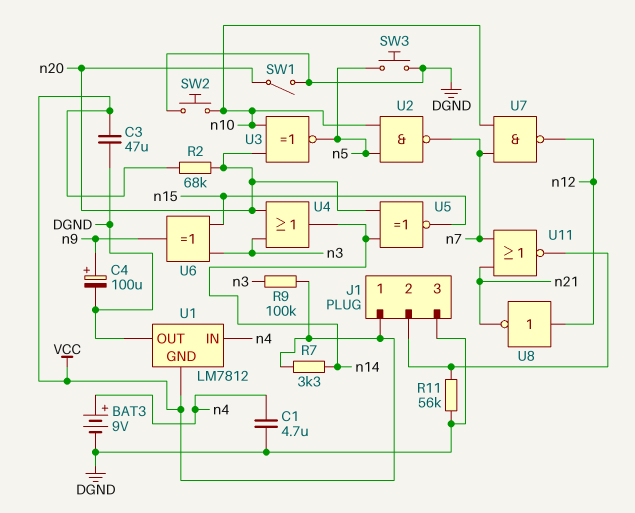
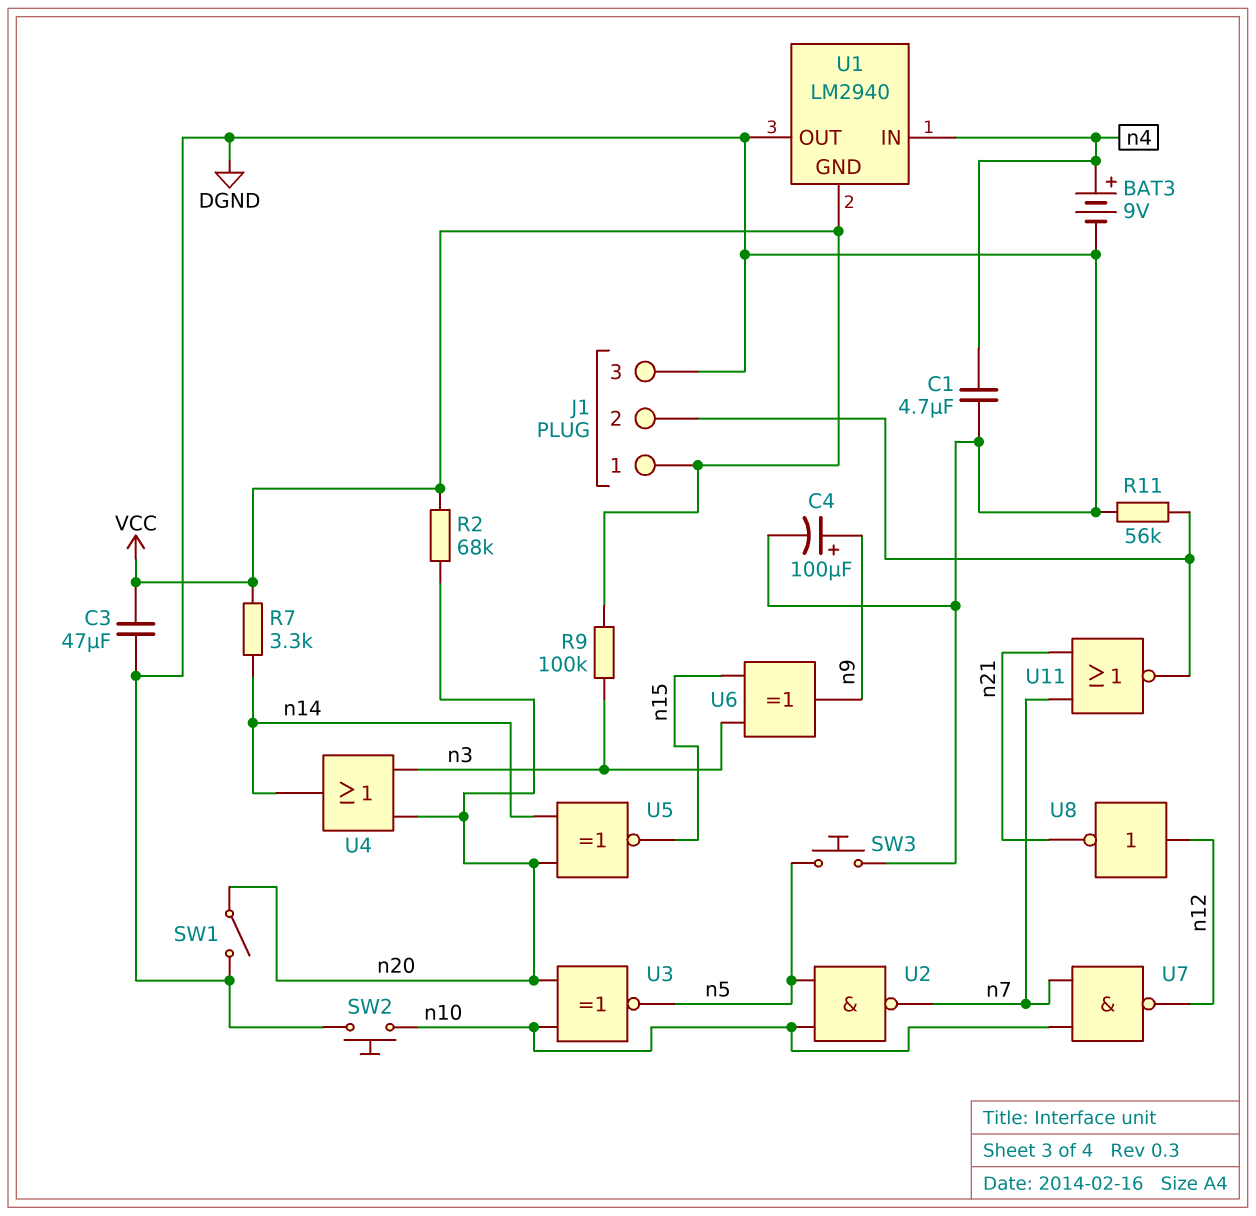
U1: LM7812 -> LM2940

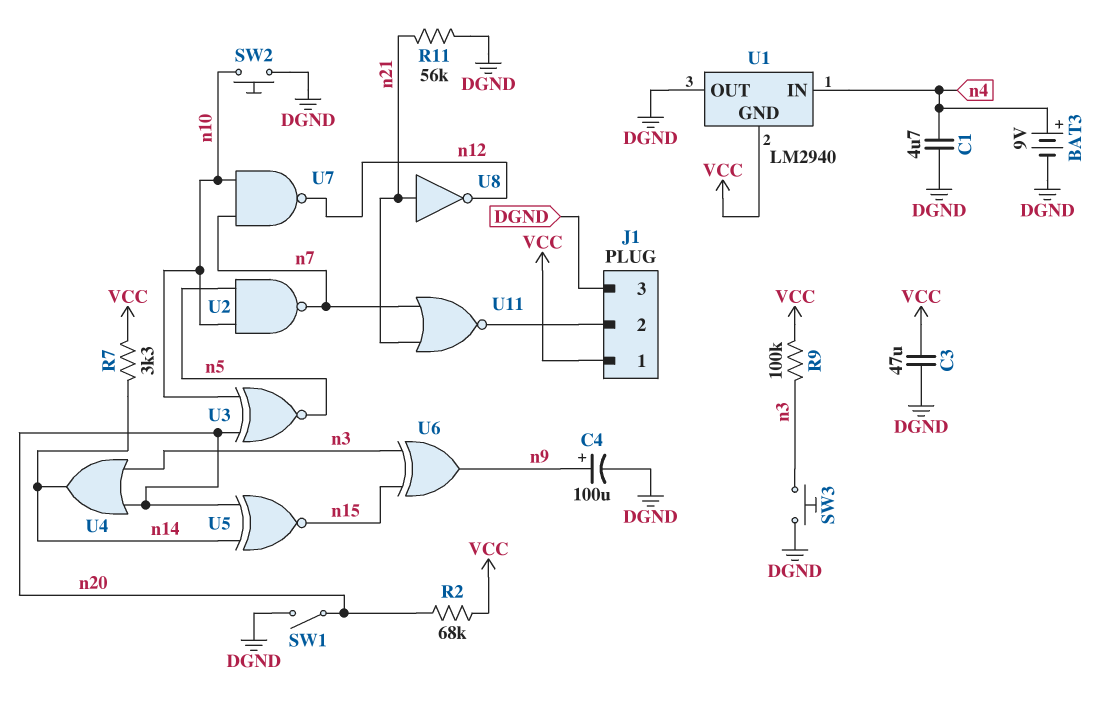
R11: 56k (DGND, J1/2) -> 56k (DGND, n21)
SW3: button (DGND, n5) -> button (DGND, n3)
U8: NOT (in n12, out n21) -> NOT (in n21, out n12)

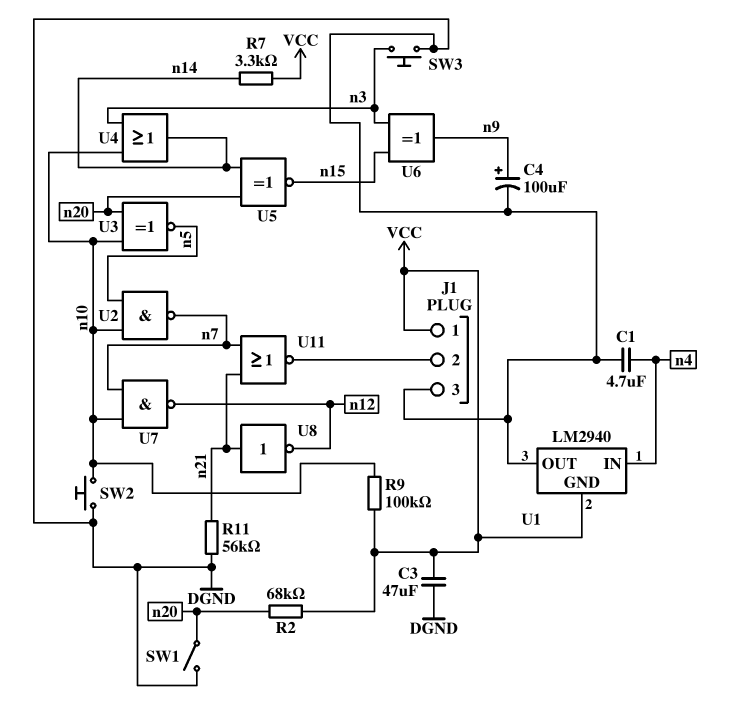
BAT3: 9V (plus n4, minus DGND) -> none
R9: 100k (VCC, n3) -> 100k (VCC, n10)
U4: OR (in n3, in n20, out n14) -> OR (in n3, in n10, out n14)

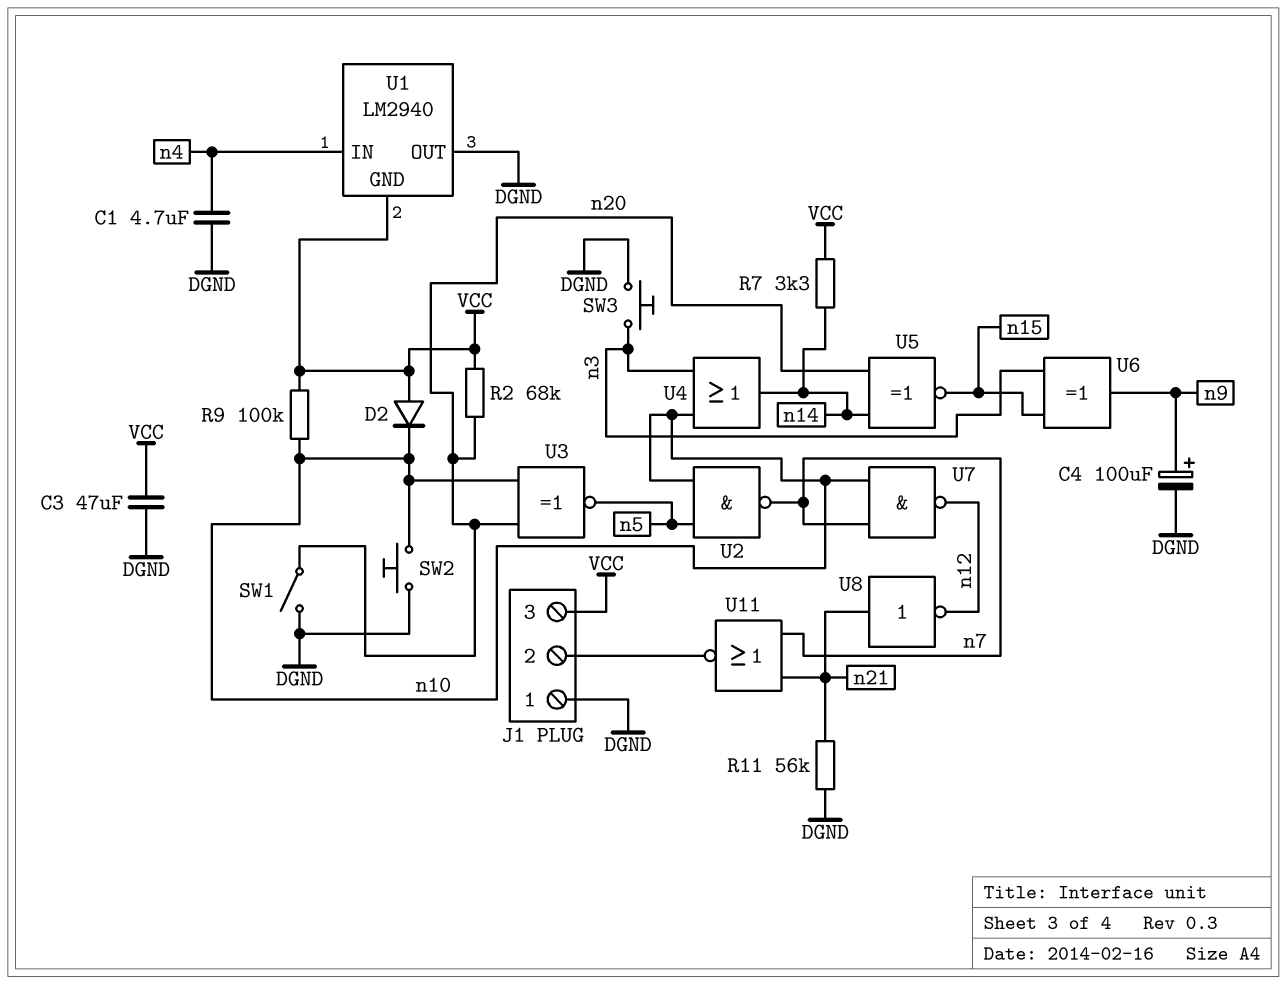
D2: none -> diode (A VCC, K n10)
J1 pin 1: VCC -> DGND
J1 pin 3: DGND -> VCC

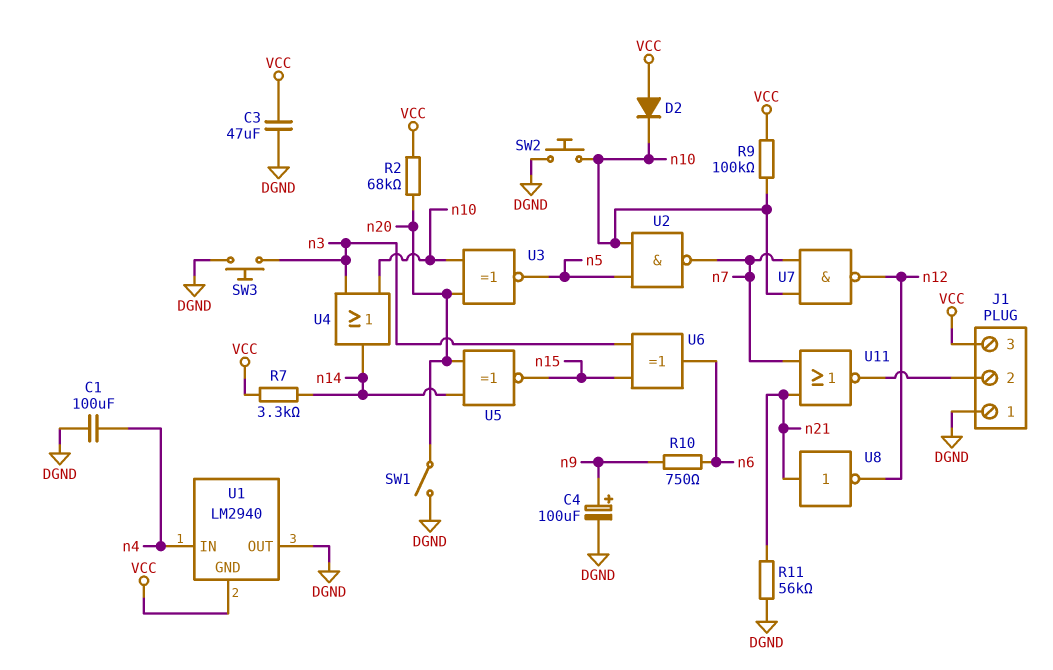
C1: 4.7uF (DGND, n4) -> 100uF (DGND, n4)
R10: none -> 750 (n6, n9)
U6: XOR (in n3, in n15, out n9) -> XOR (in n3, in n15, out n6)

